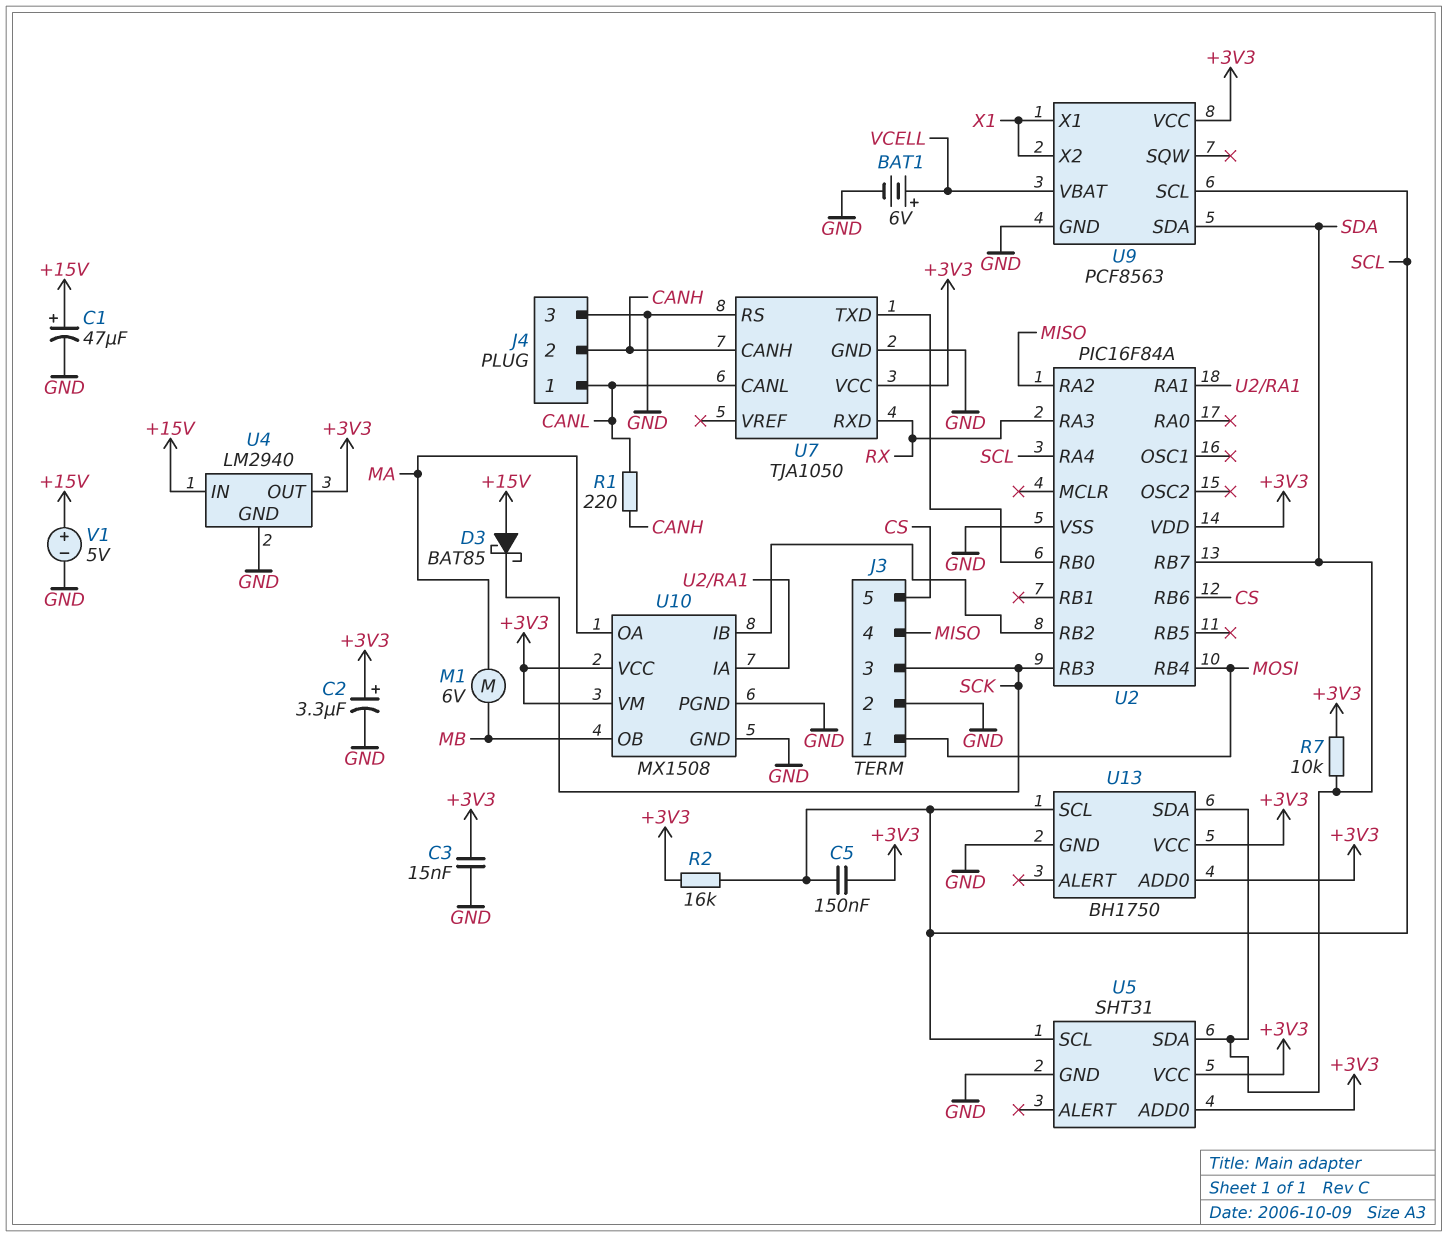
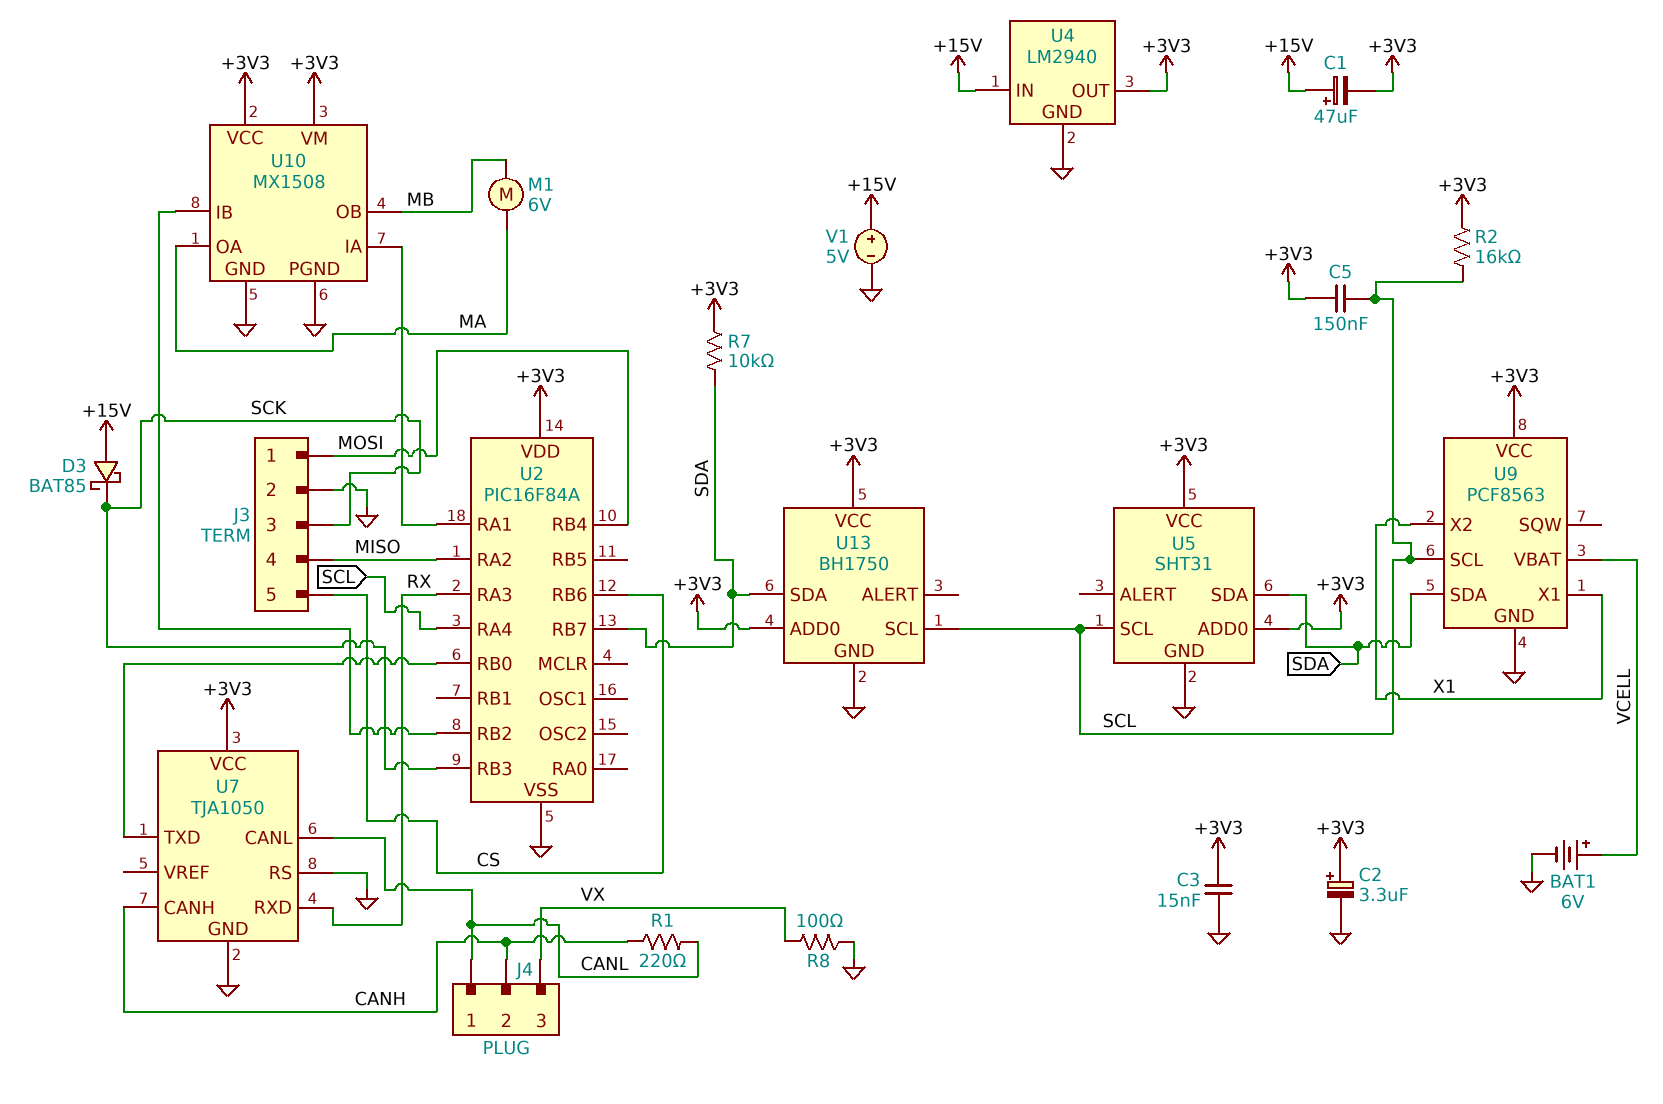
C1: 47uF (plus +15V, minus GND) -> 47uF (plus +15V, minus +3V3)
J4 pin 3: GND -> VX
R8: none -> 100 (GND, VX)

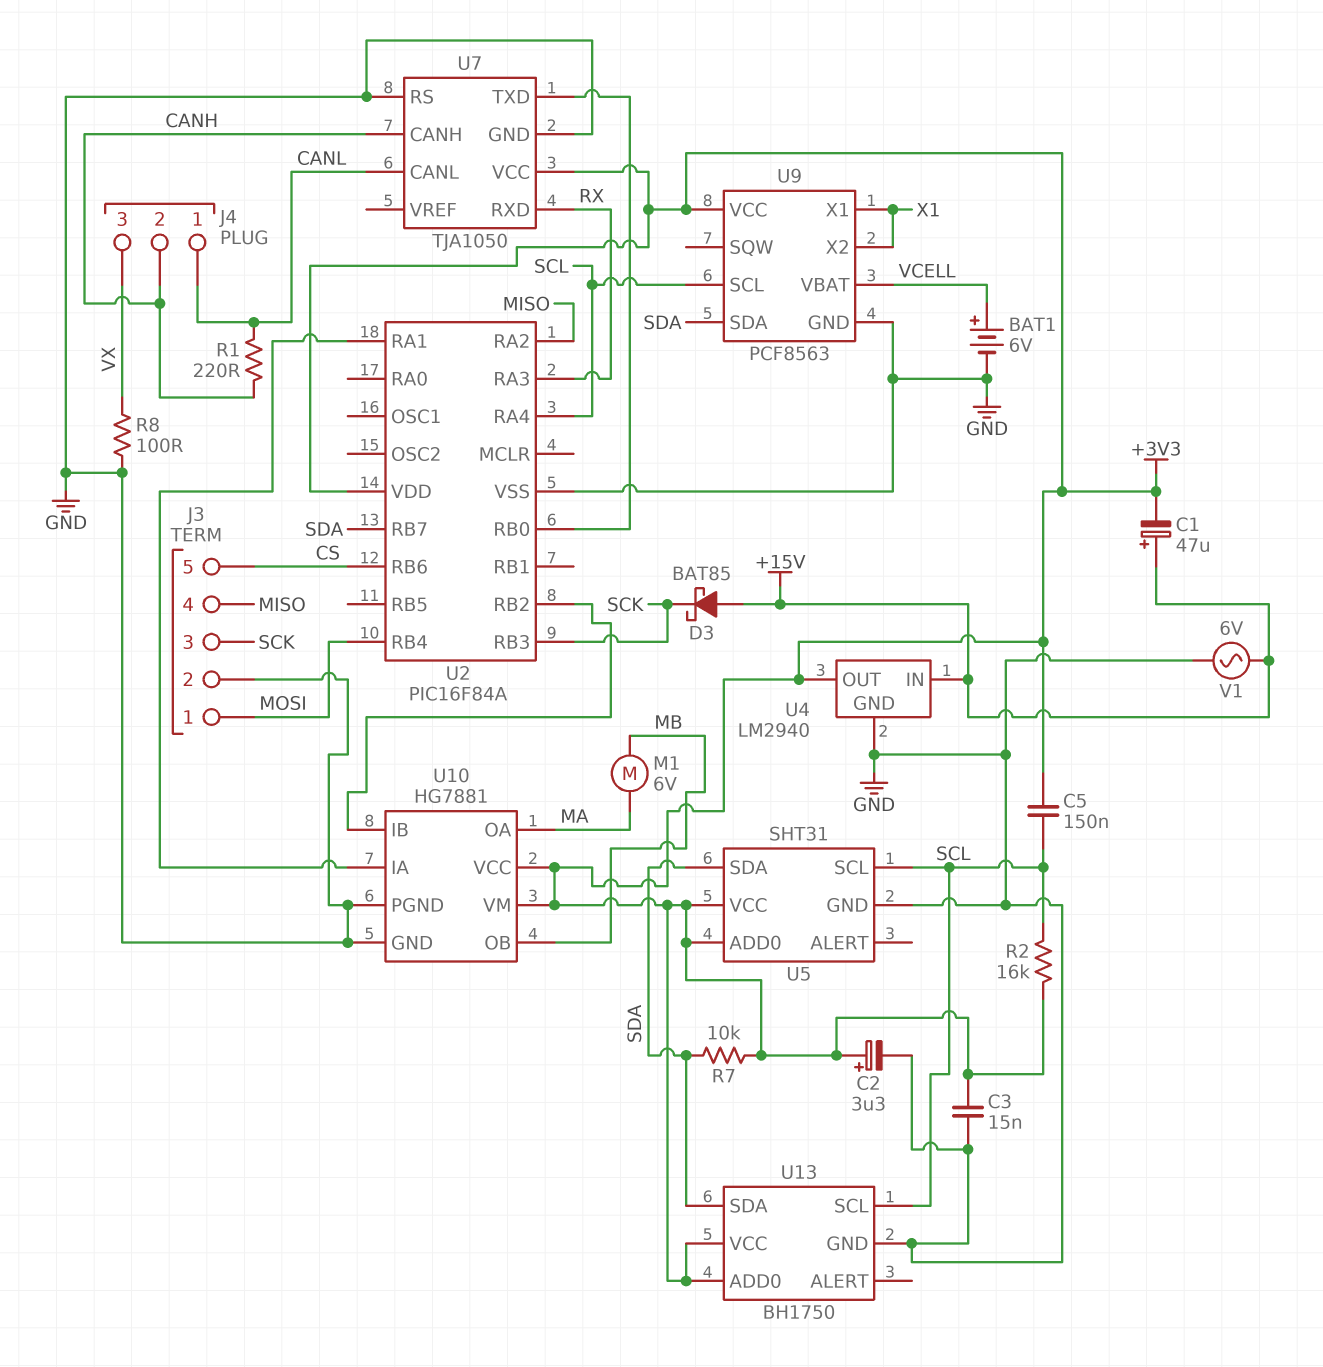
U10: MX1508 -> HG7881
V1: 5V (plus +15V, minus GND) -> AC 6V (+15V, GND)

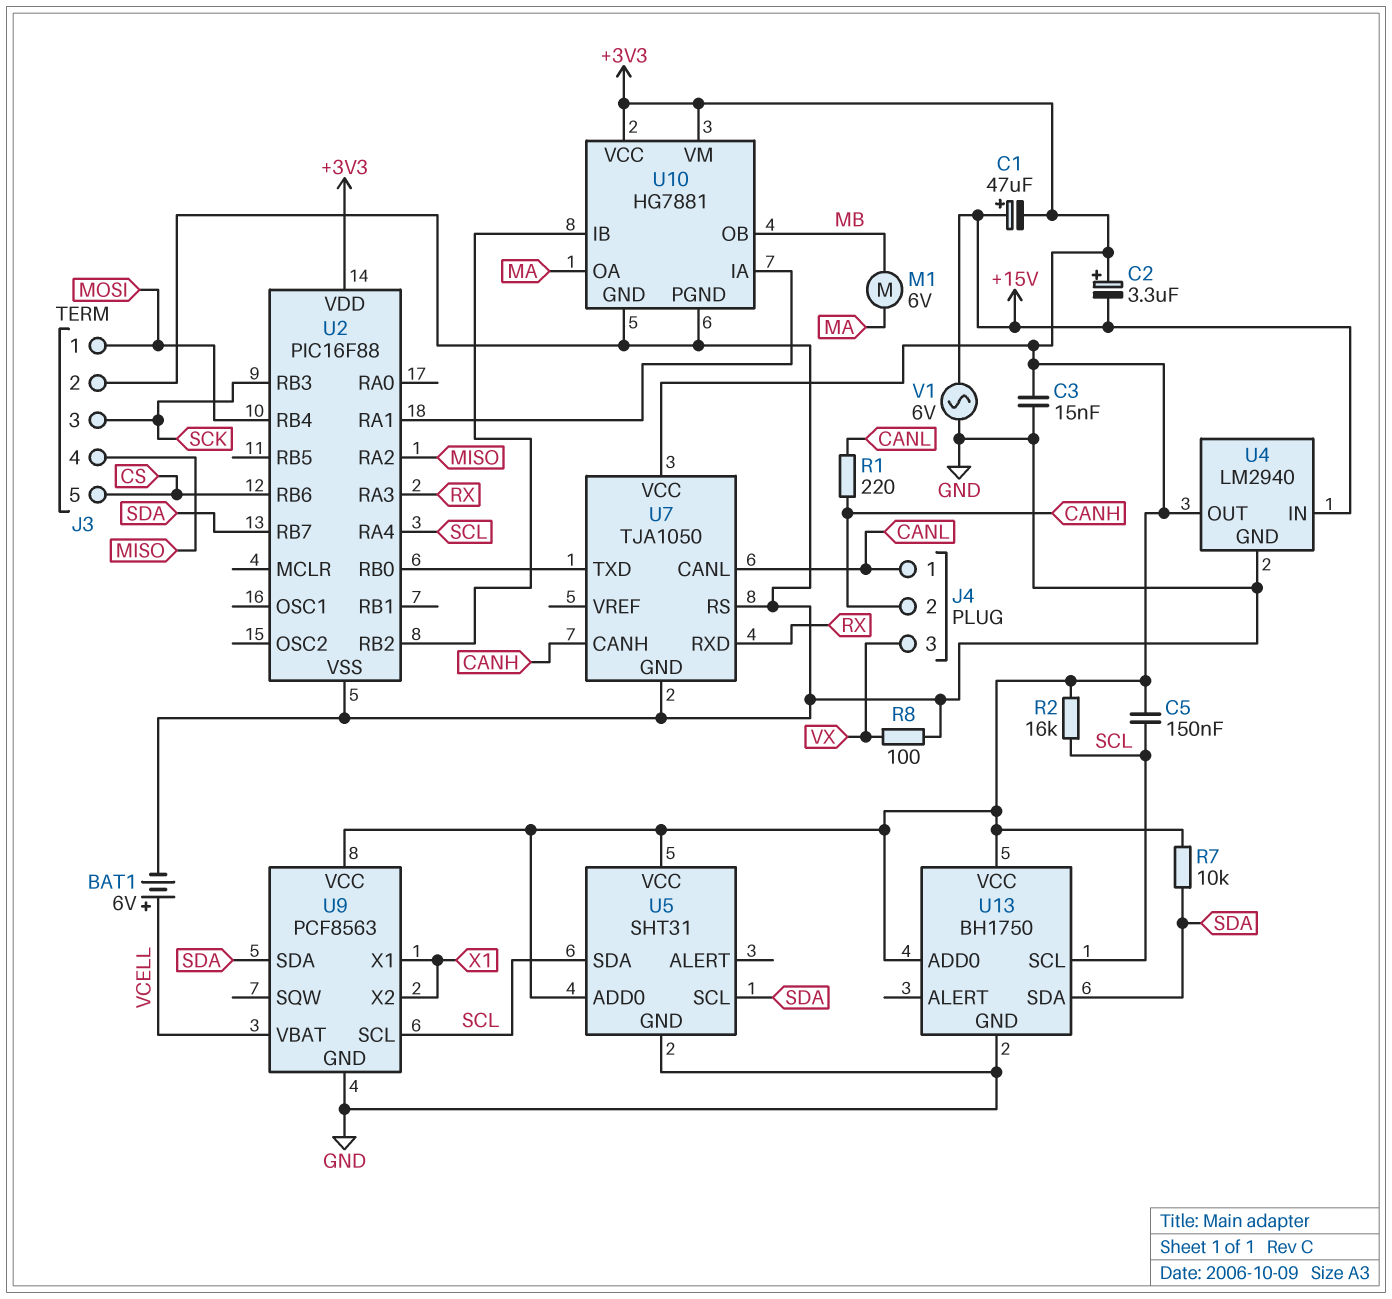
C2: 3.3uF (plus +3V3, minus GND) -> 3.3uF (plus +3V3, minus +15V)
D3: schottky BAT85 (A +15V, K SCK) -> none
U2: PIC16F84A -> PIC16F88
U5 pin SCL: SCL -> SDA
U5 pin SDA: SDA -> SCL

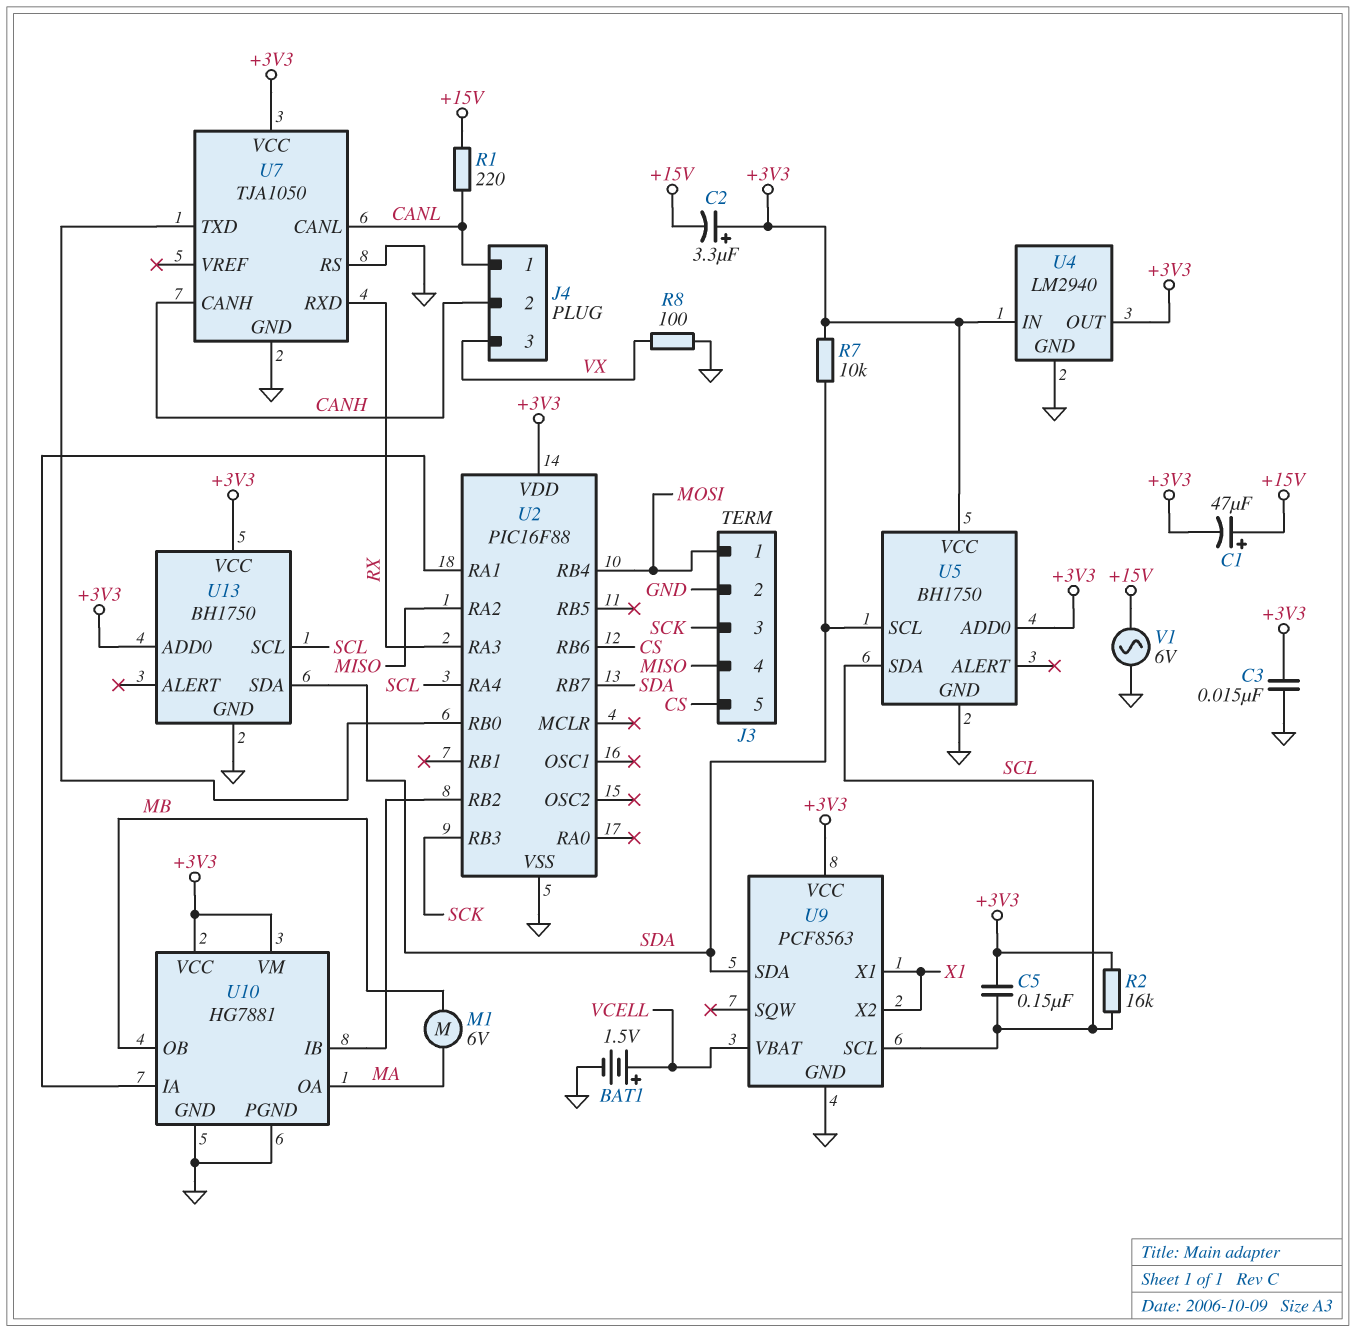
BAT1: 6V (plus VCELL, minus GND) -> 1.5V (plus VCELL, minus GND)
R1: 220 (CANH, CANL) -> 220 (+15V, CANL)
U4 pin IN: +15V -> +3V3
U5: SHT31 -> BH1750

